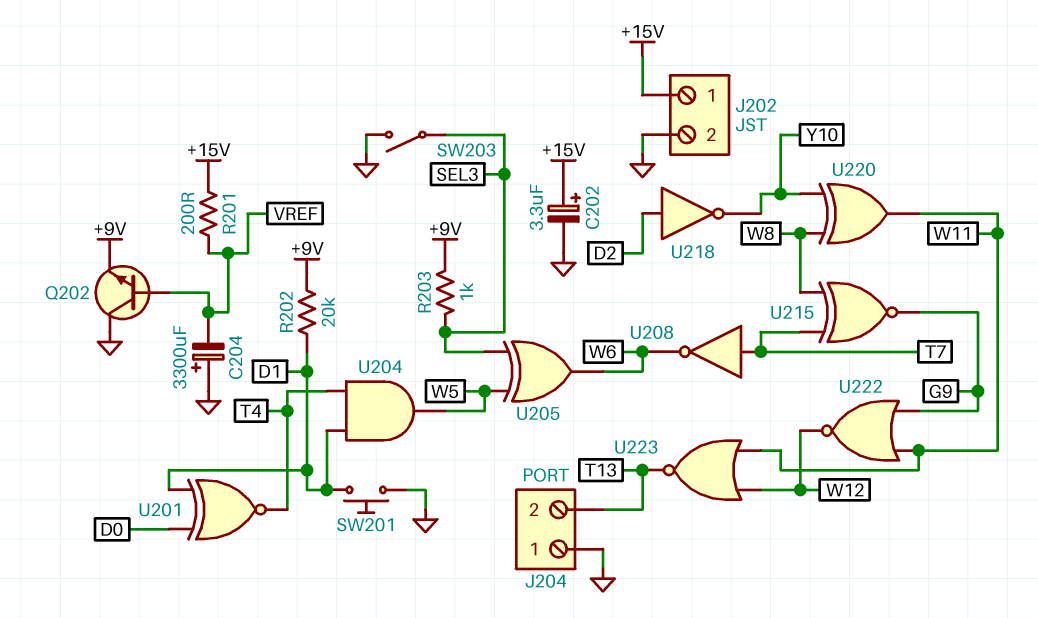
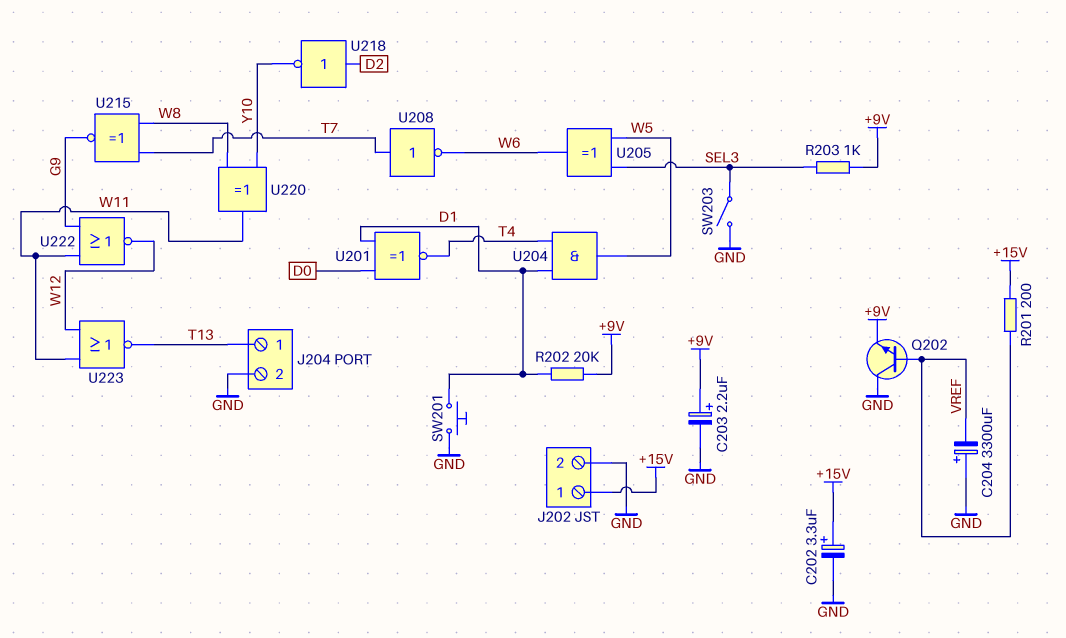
C203: none -> 2.2uF (plus +9V, minus GND)
J204 pin 1: GND -> T13
J204 pin 2: T13 -> GND

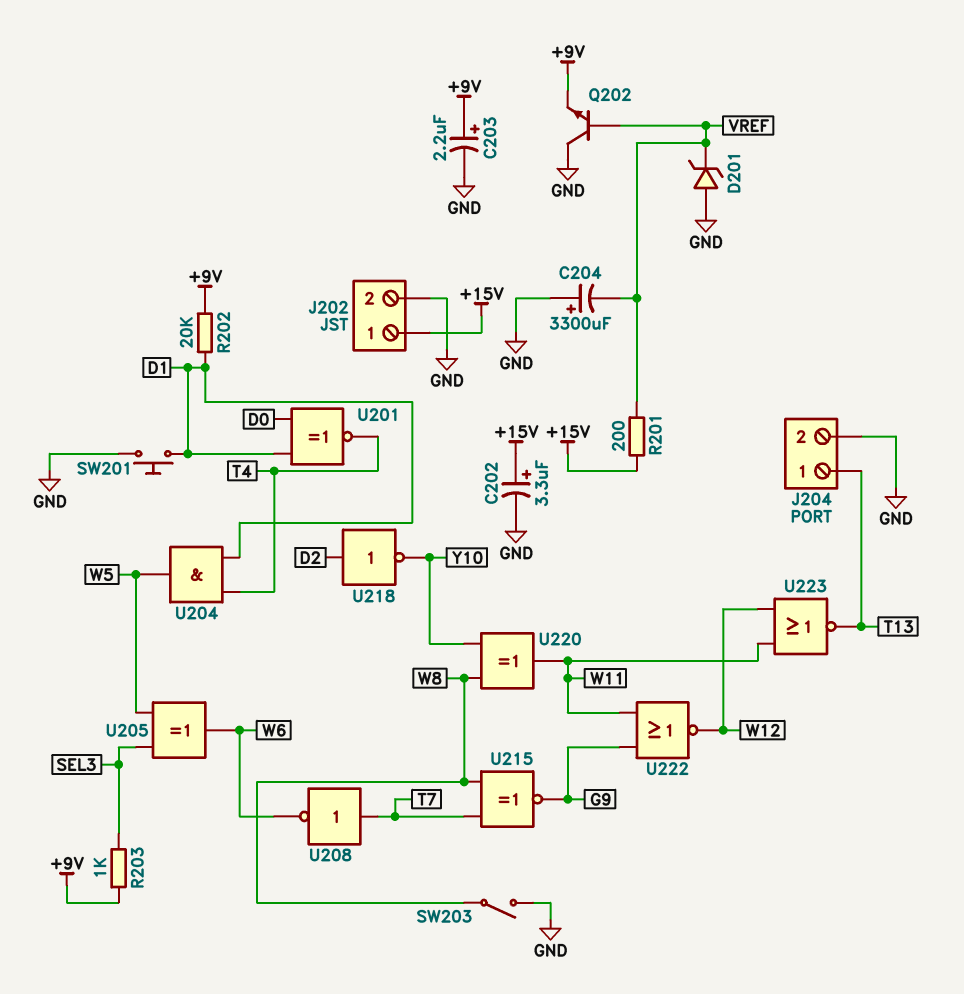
D201: none -> zener (A GND, K VREF)
SW203: switch (GND, SEL3) -> switch (GND, W8)

